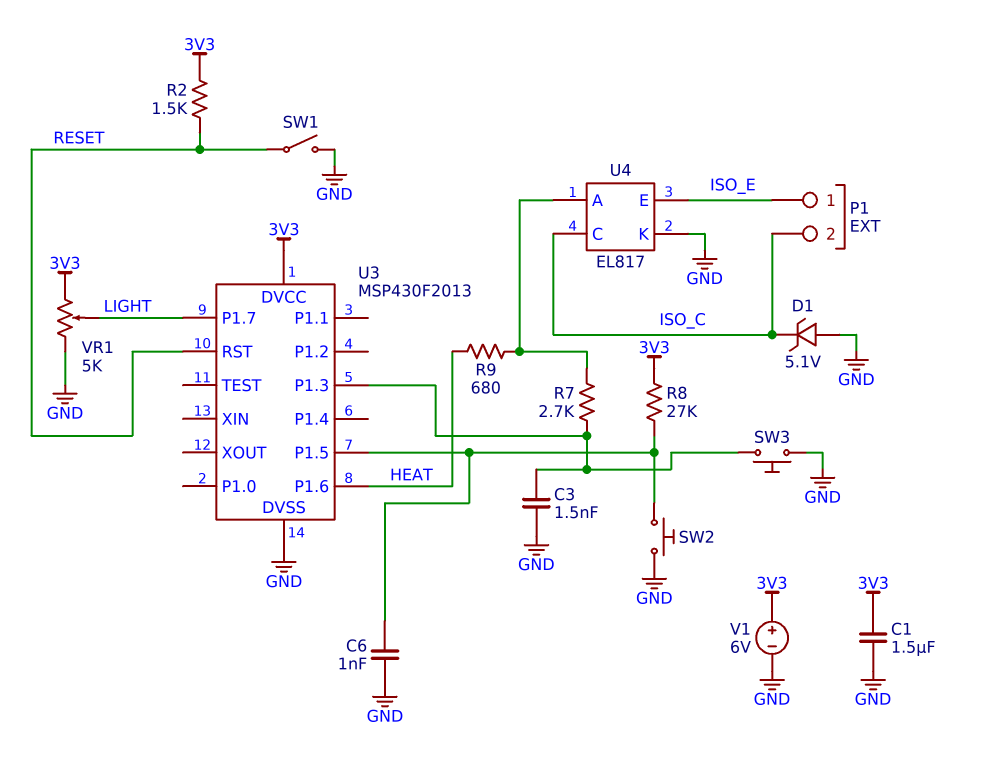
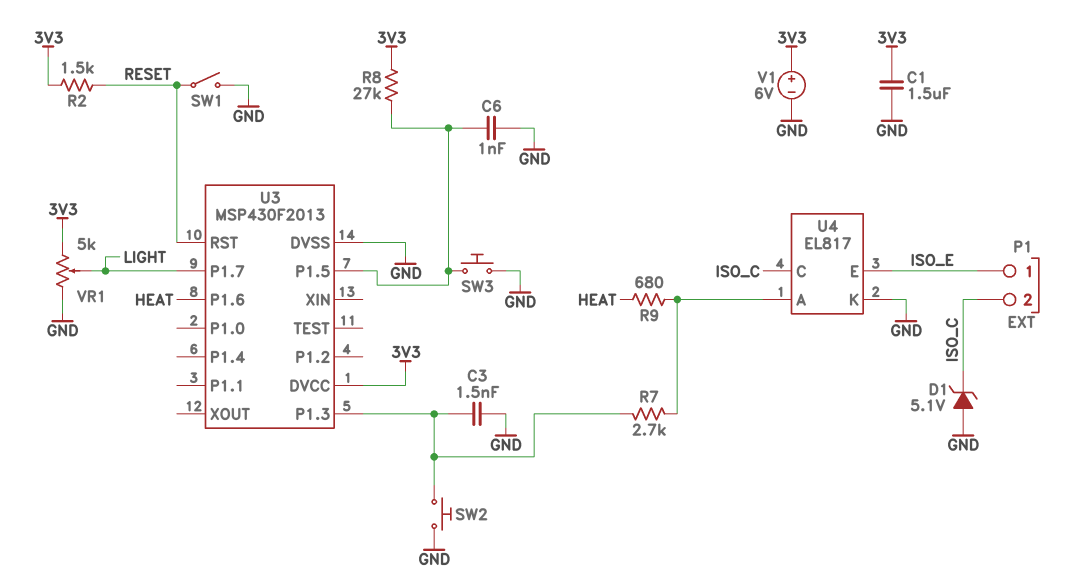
SW2: button (GND, U3/P1.5) -> button (GND, U3/P1.3)
SW3: button (GND, U3/P1.3) -> button (GND, U3/P1.5)

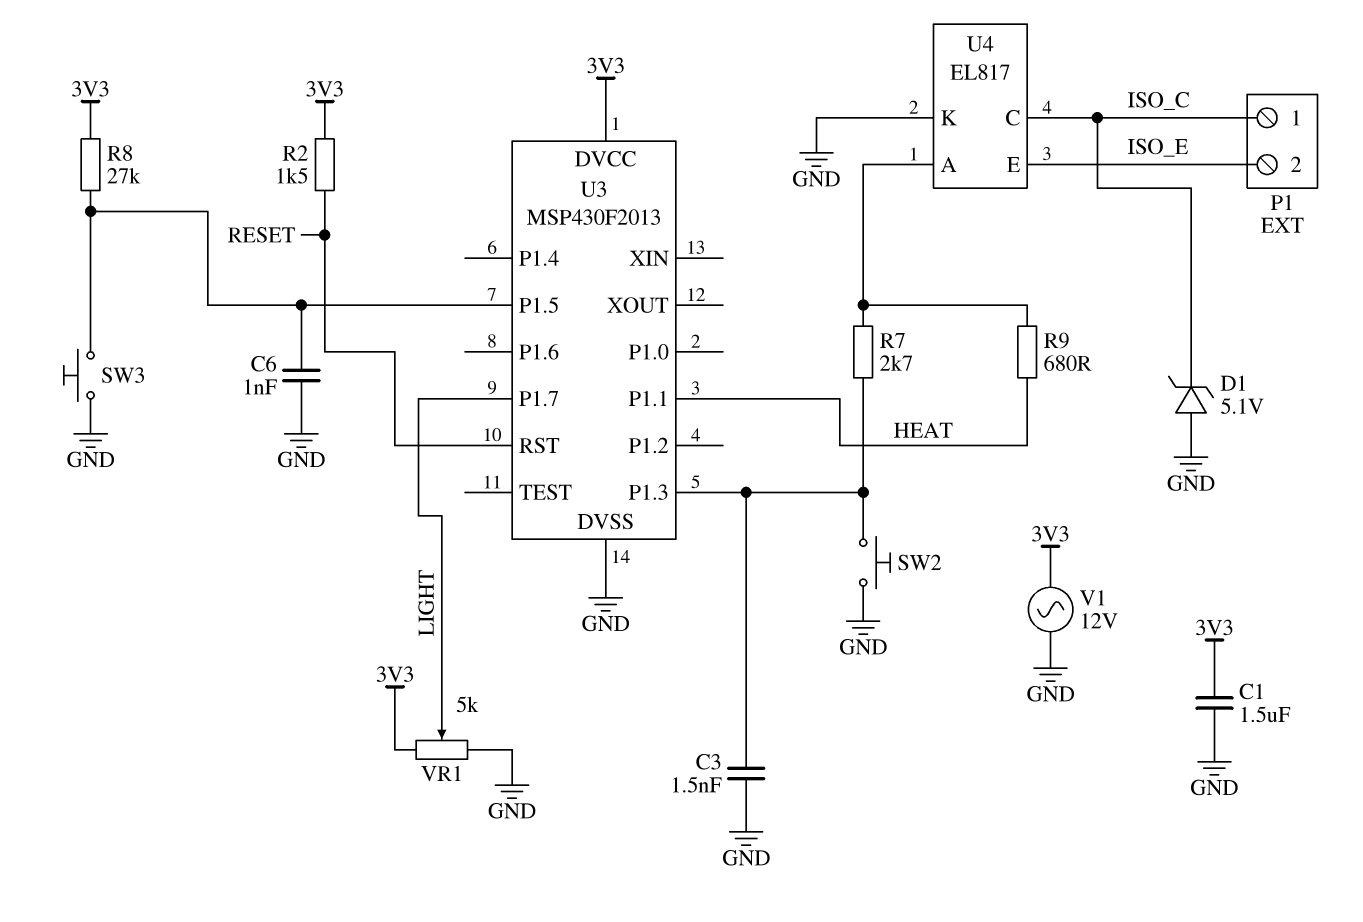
P1 pin 1: ISO_E -> ISO_C
P1 pin 2: ISO_C -> ISO_E
SW1: switch (GND, RESET) -> none
U3 pin P1.1: none -> HEAT
U3 pin P1.6: HEAT -> none
V1: 6V (plus 3V3, minus GND) -> AC 12V (3V3, GND)

